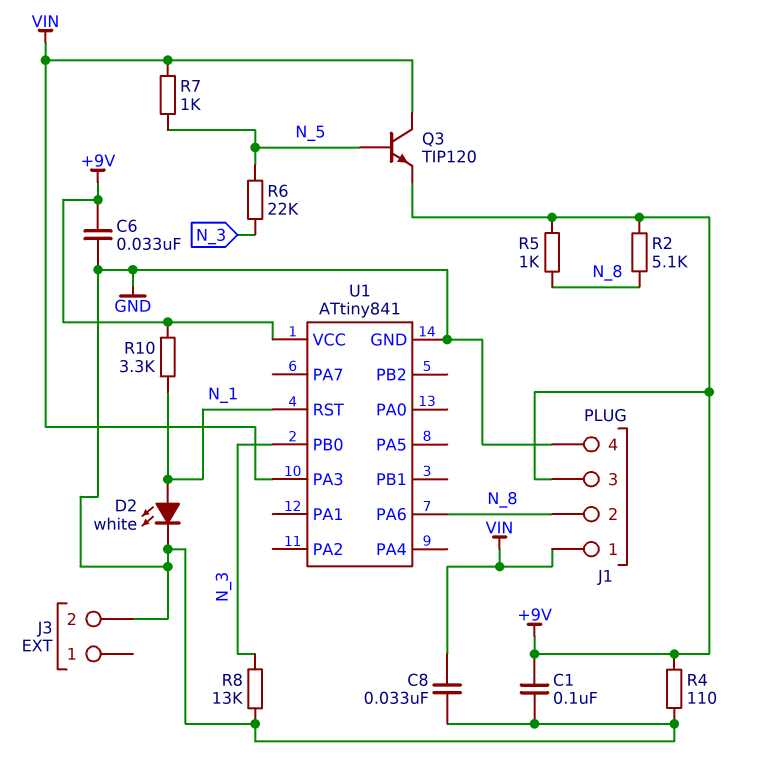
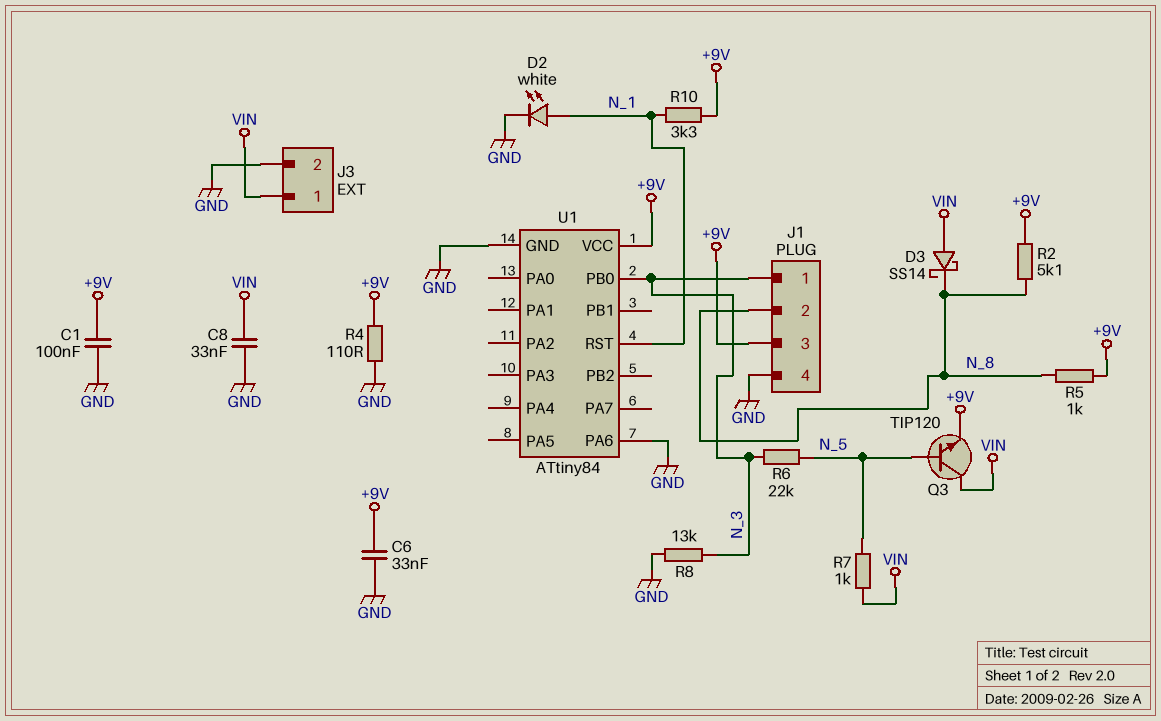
D3: none -> schottky SS14 (A VIN, K N_8)
J1 pin 1: VIN -> N_3
J3 pin 1: none -> VIN
U1: ATtiny841 -> ATtiny84
U1 pin PA3: VIN -> none
U1 pin PA6: N_8 -> GND

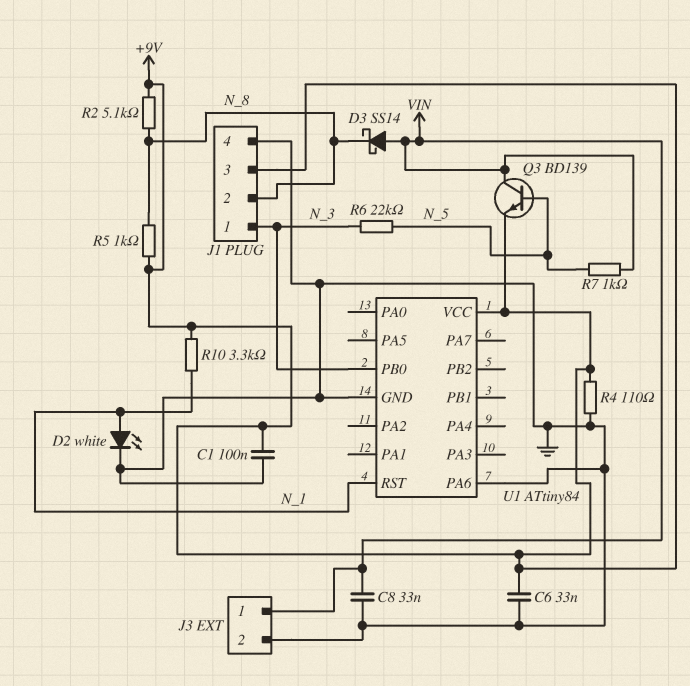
Q3: NPN TIP120 (B N_5, C VIN, E +9V) -> NPN BD139 (B N_5, C VIN, E +9V)
R8: 13k (GND, N_3) -> none

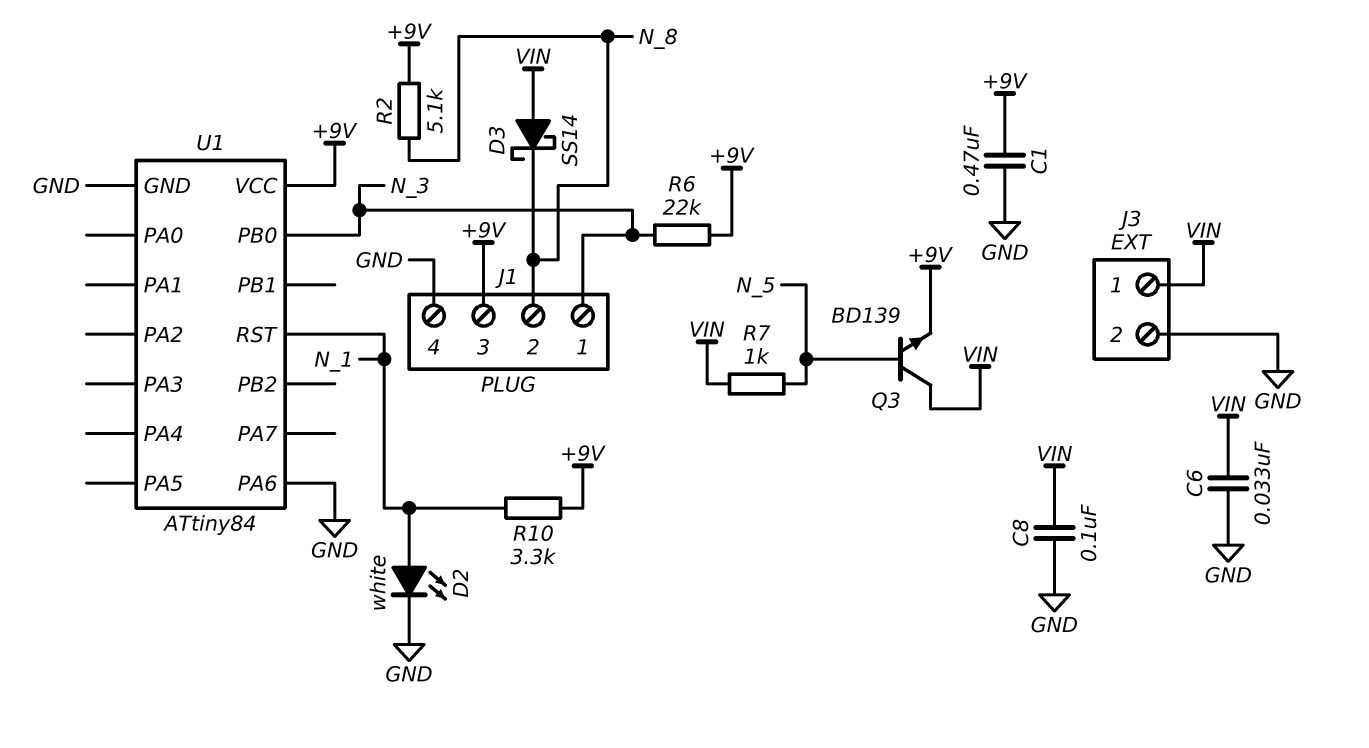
C1: 100nF (+9V, GND) -> 470nF (+9V, GND)
C6: 33nF (+9V, GND) -> 33nF (GND, VIN)
C8: 33nF (GND, VIN) -> 100nF (GND, VIN)
R4: 110 (+9V, GND) -> none
R5: 1k (+9V, N_8) -> none
R6: 22k (N_3, N_5) -> 22k (+9V, N_3)

